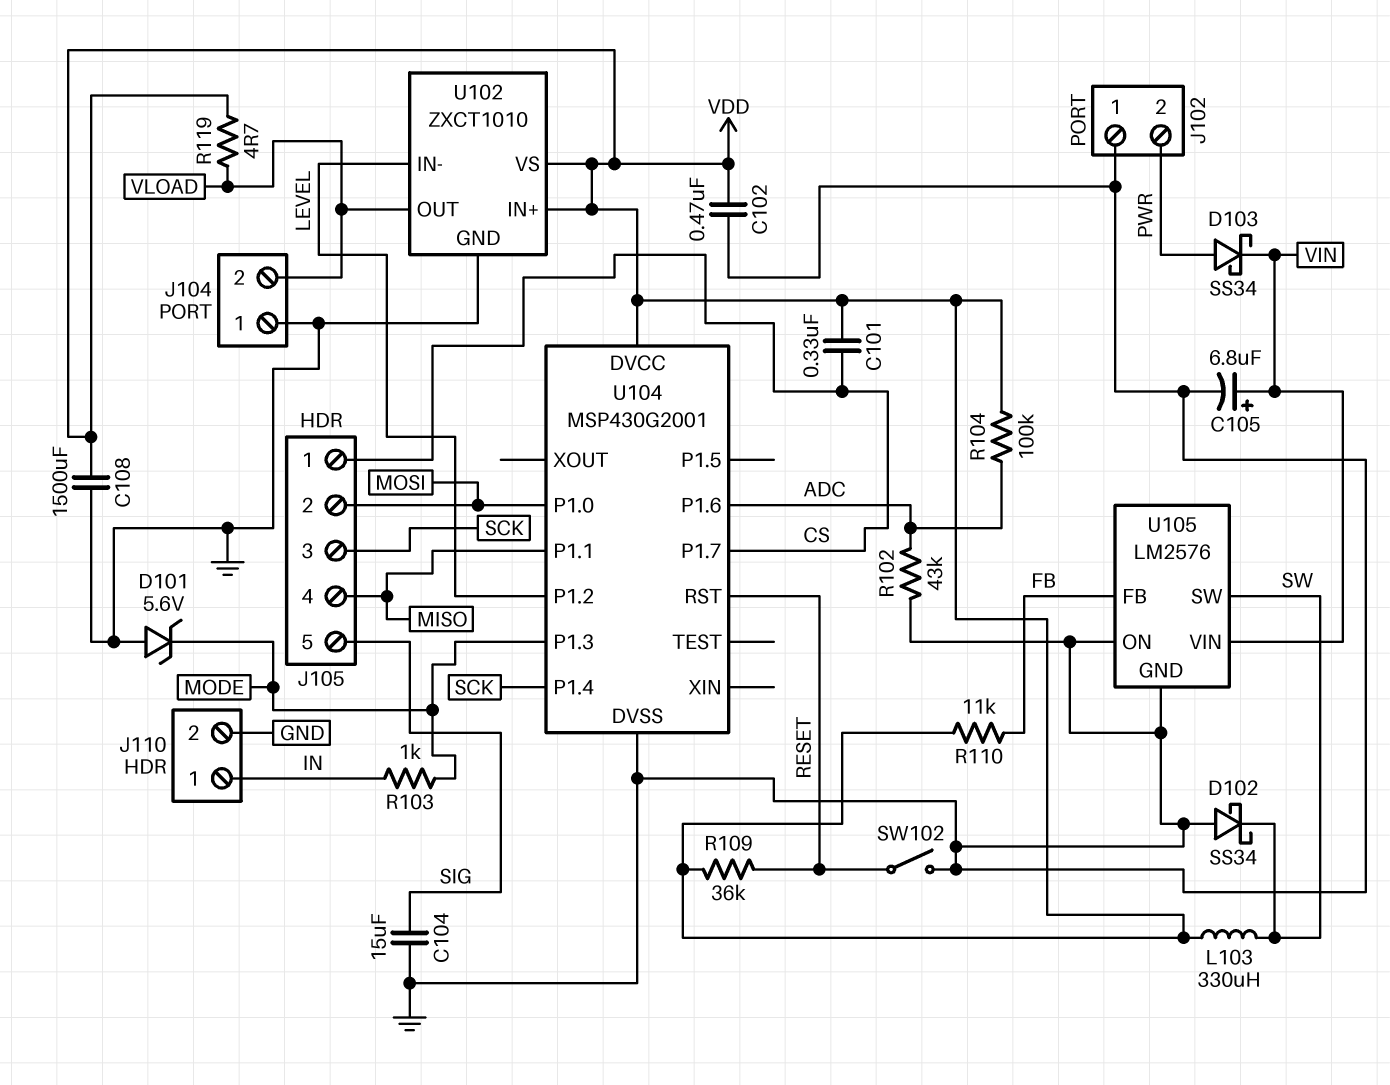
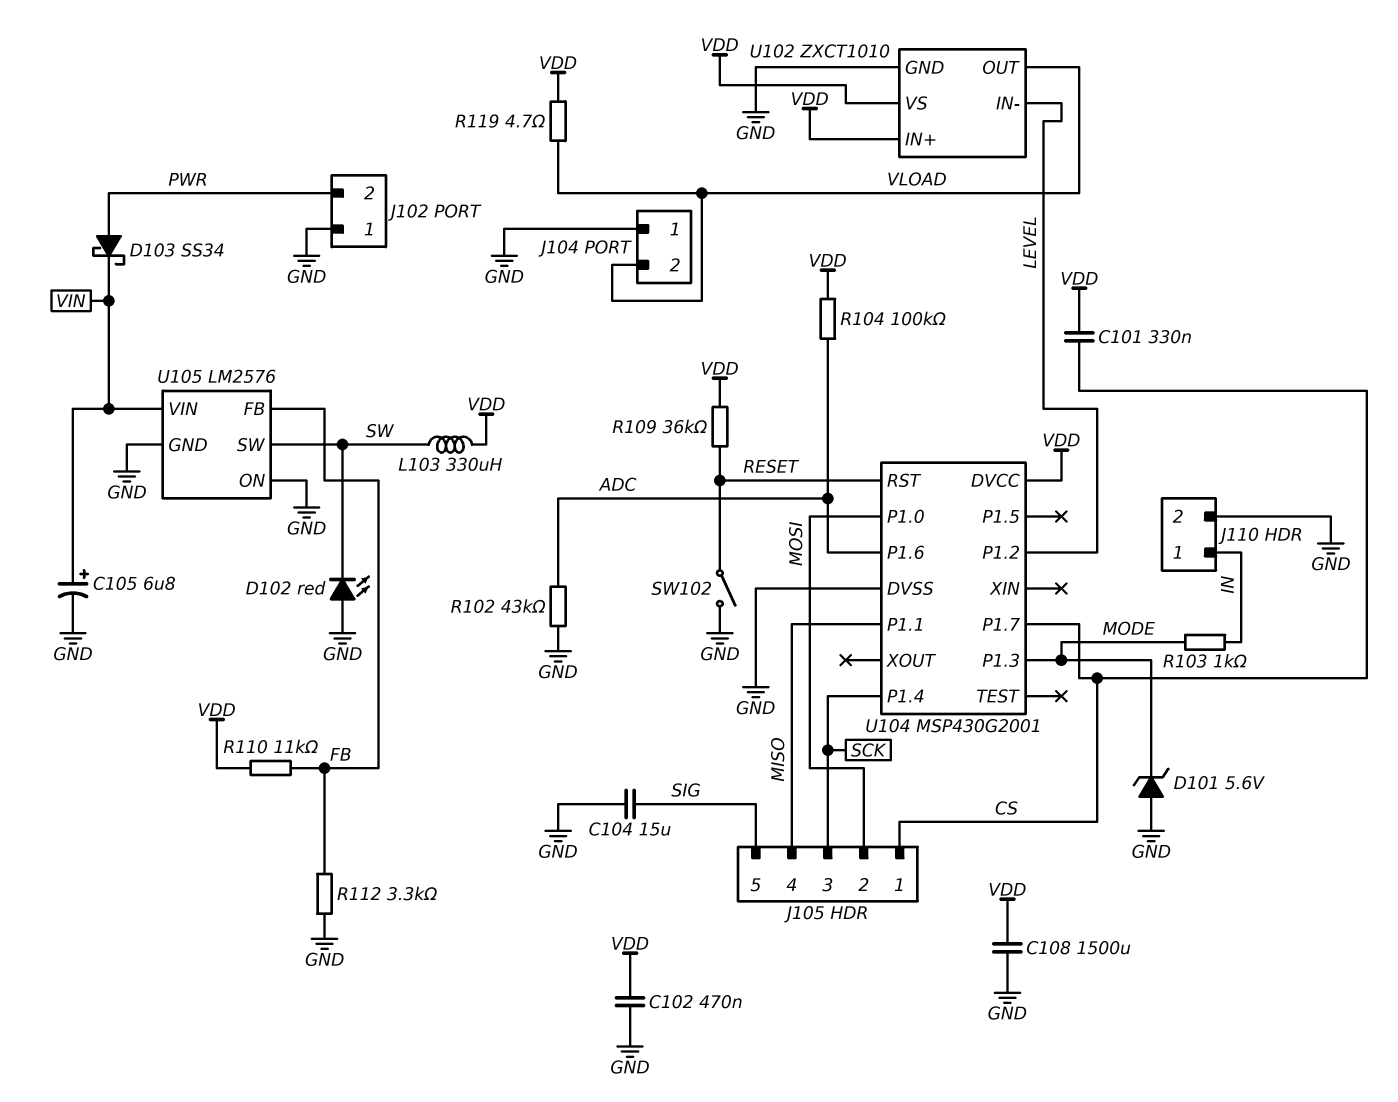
D102: schottky SS34 (A GND, K SW) -> LED red (A GND, K SW)
R112: none -> 3.3k (FB, GND)

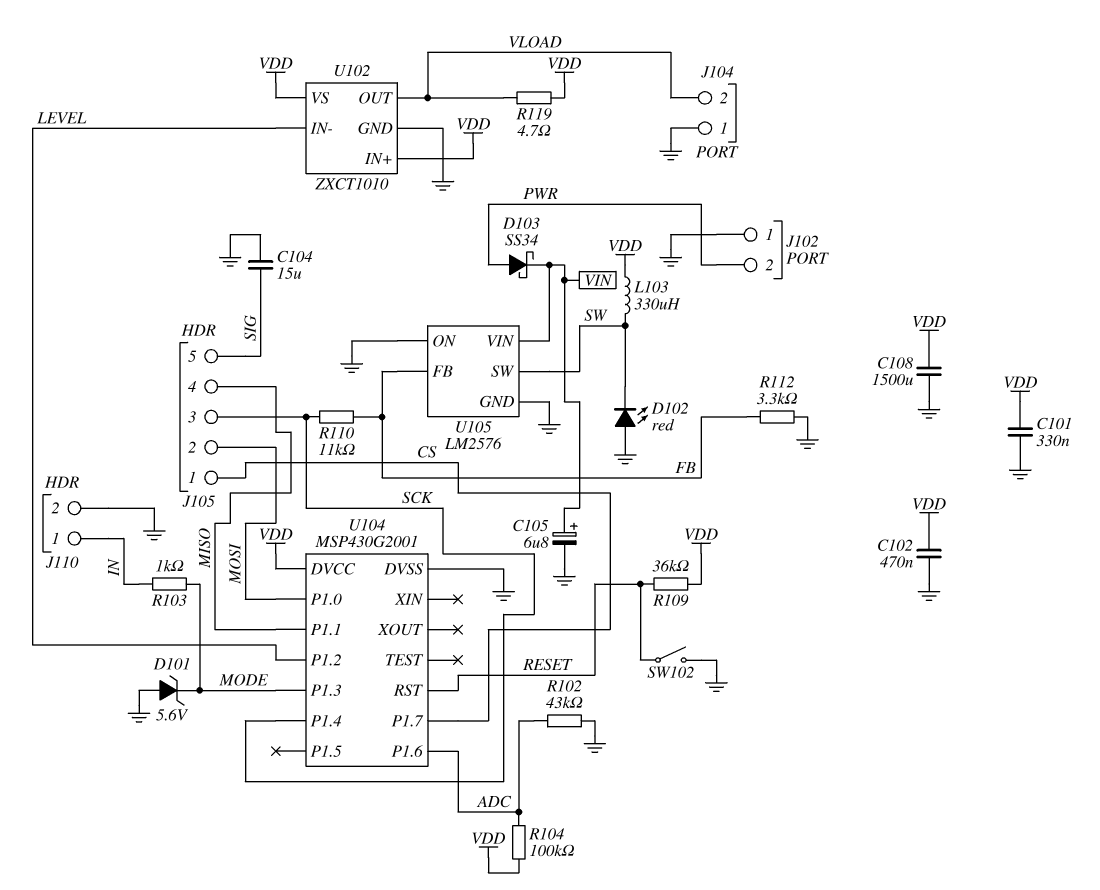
C101: 330nF (CS, VDD) -> 330nF (GND, VDD)
R110: 11k (FB, VDD) -> 11k (FB, SCK)

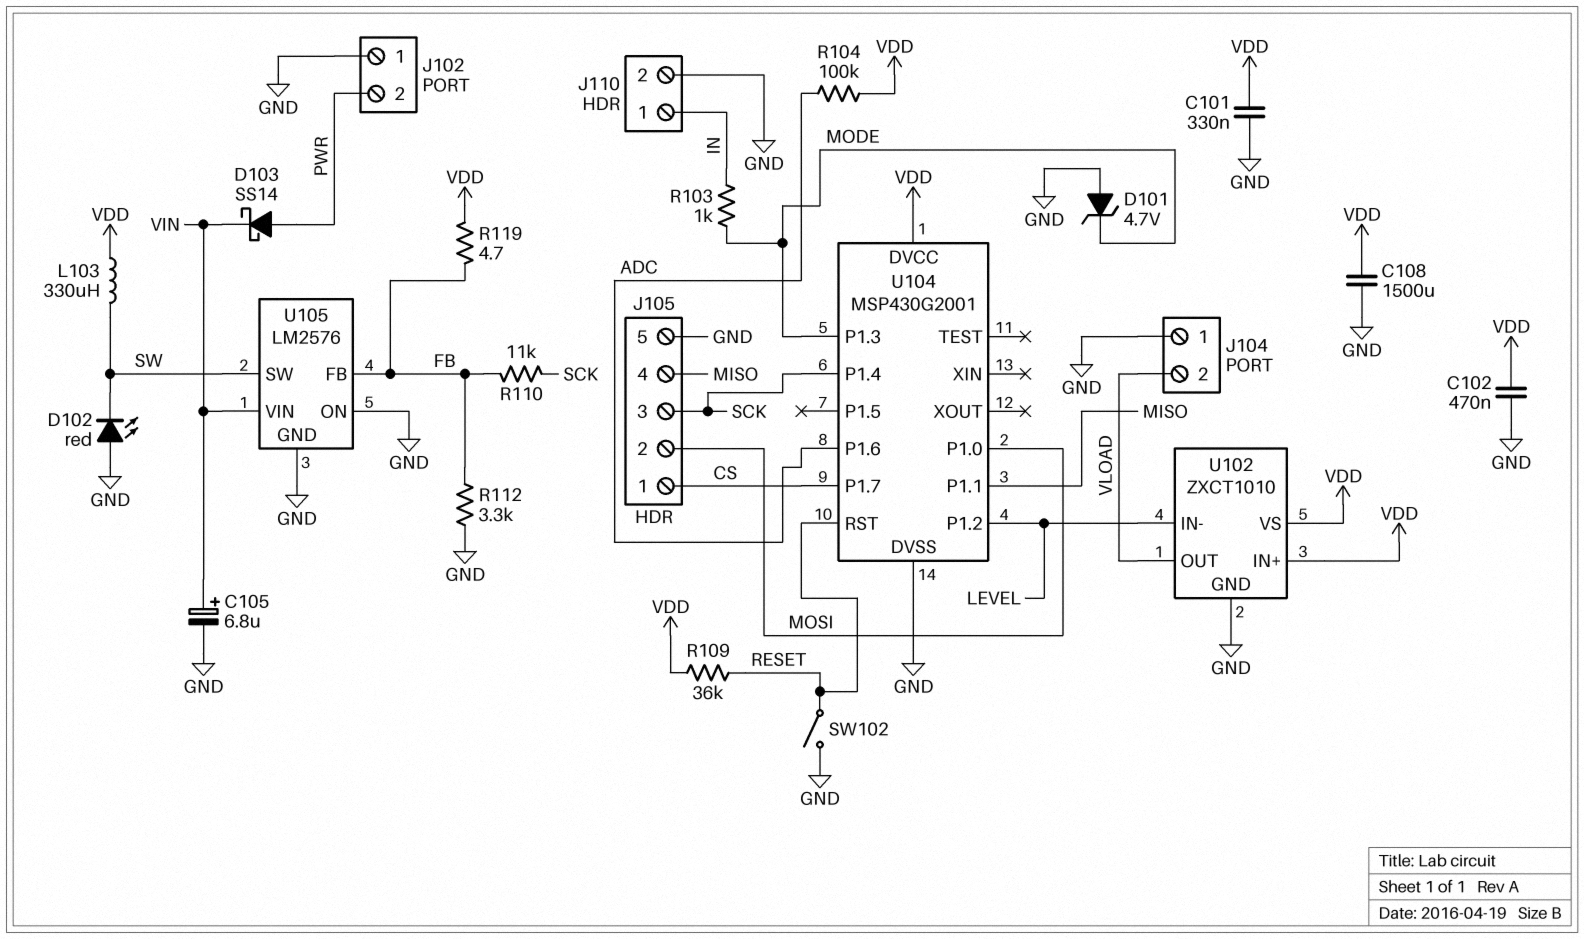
C104: 15uF (GND, SIG) -> none
D101: zener 5.6V (A GND, K MODE) -> zener 4.7V (A GND, K MODE)
D103: schottky SS34 (A PWR, K VIN) -> schottky SS14 (A PWR, K VIN)
J105 pin 5: SIG -> GND
R102: 43k (ADC, GND) -> none
R119: 4.7 (VDD, VLOAD) -> 4.7 (FB, VDD)

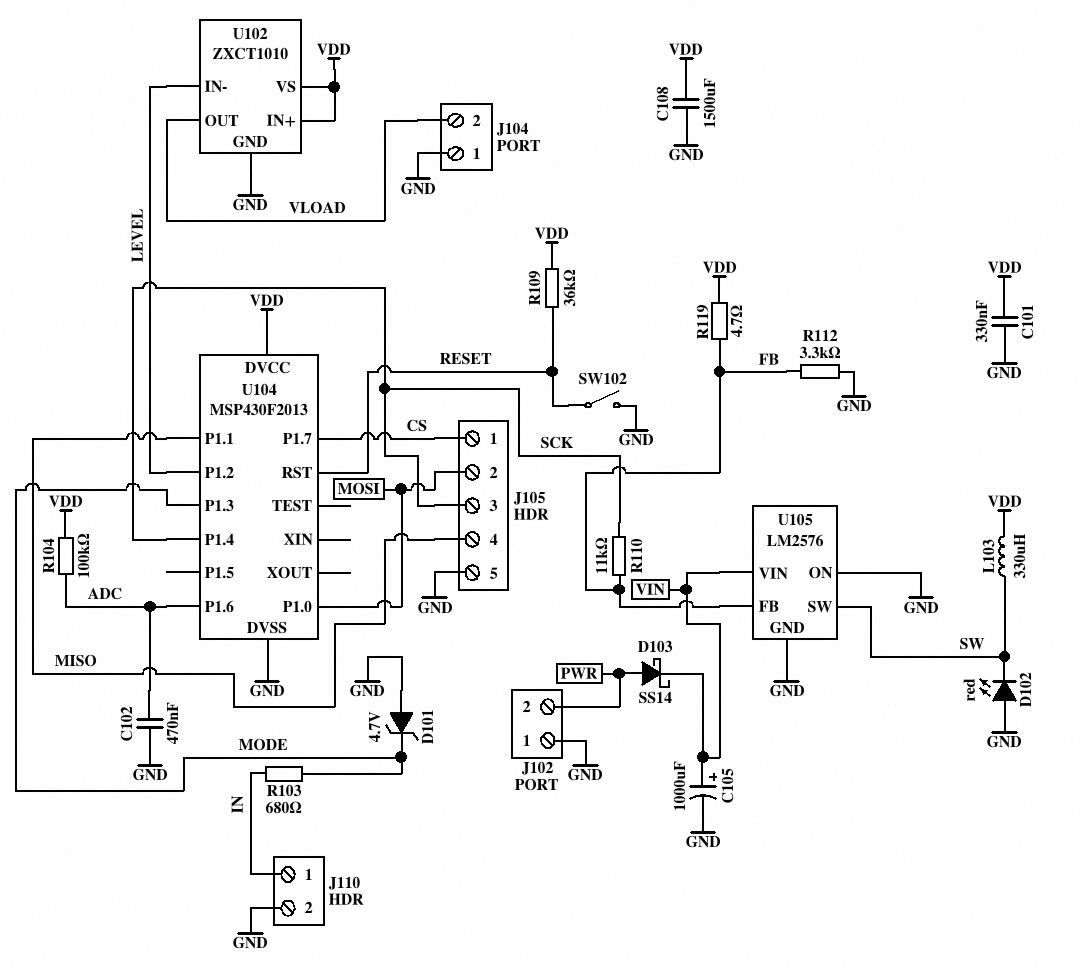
C102: 470nF (GND, VDD) -> 470nF (ADC, GND)
C105: 6.8uF (plus VIN, minus GND) -> 1000uF (plus VIN, minus GND)
R103: 1k (IN, MODE) -> 680 (IN, MODE)
U104: MSP430G2001 -> MSP430F2013

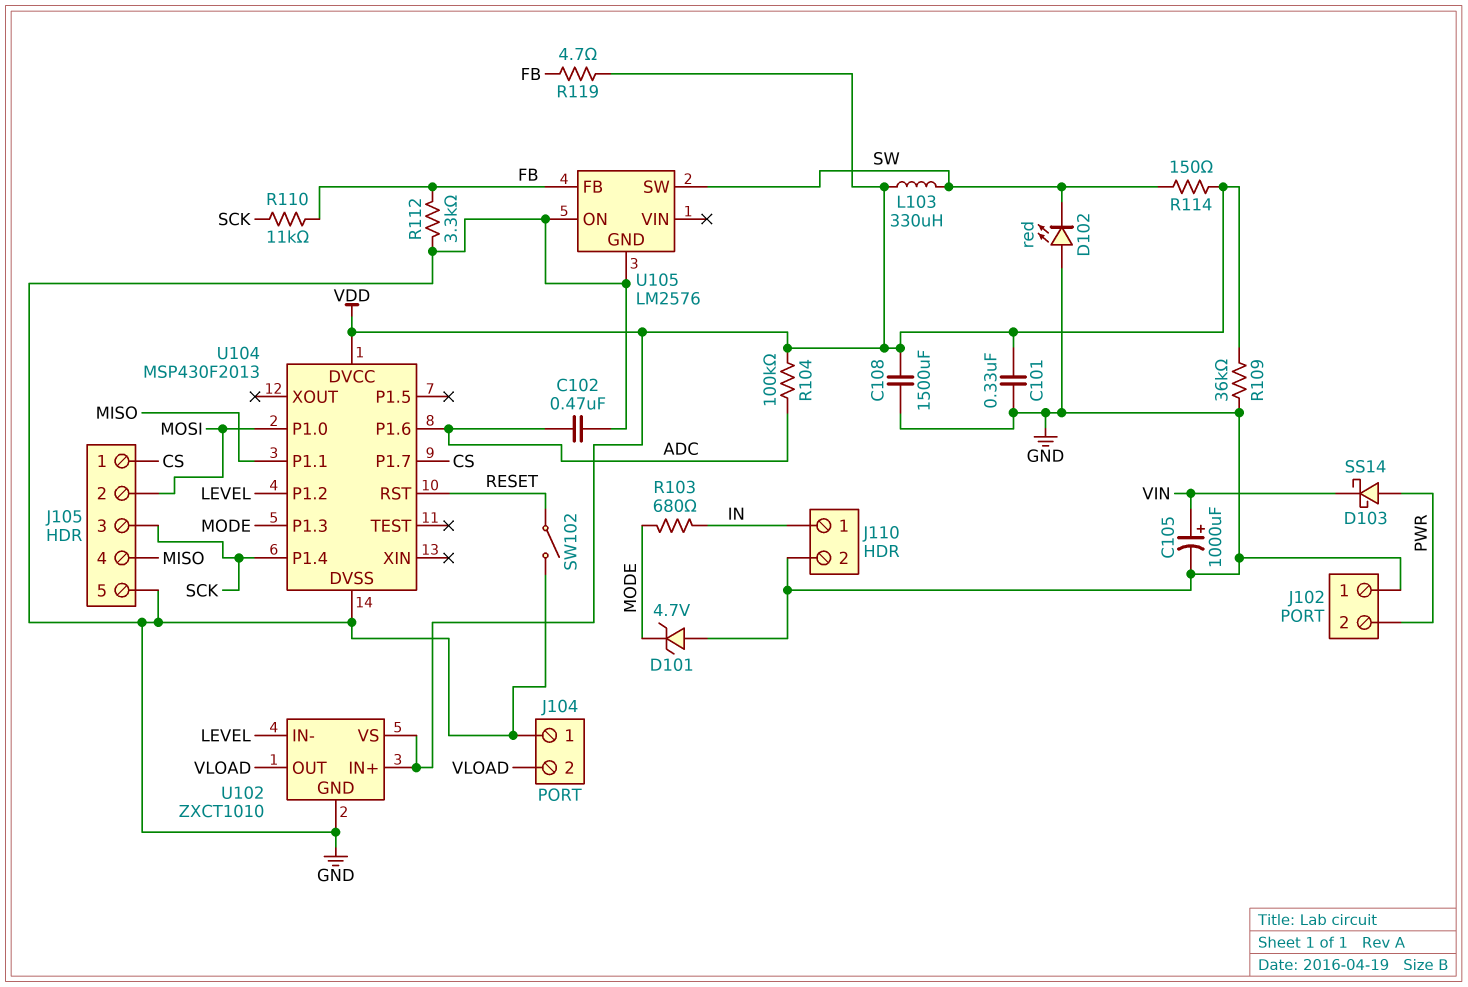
R109: 36k (RESET, VDD) -> 36k (GND, VDD)
R114: none -> 150 (SW, VDD)
U105 pin VIN: VIN -> none

